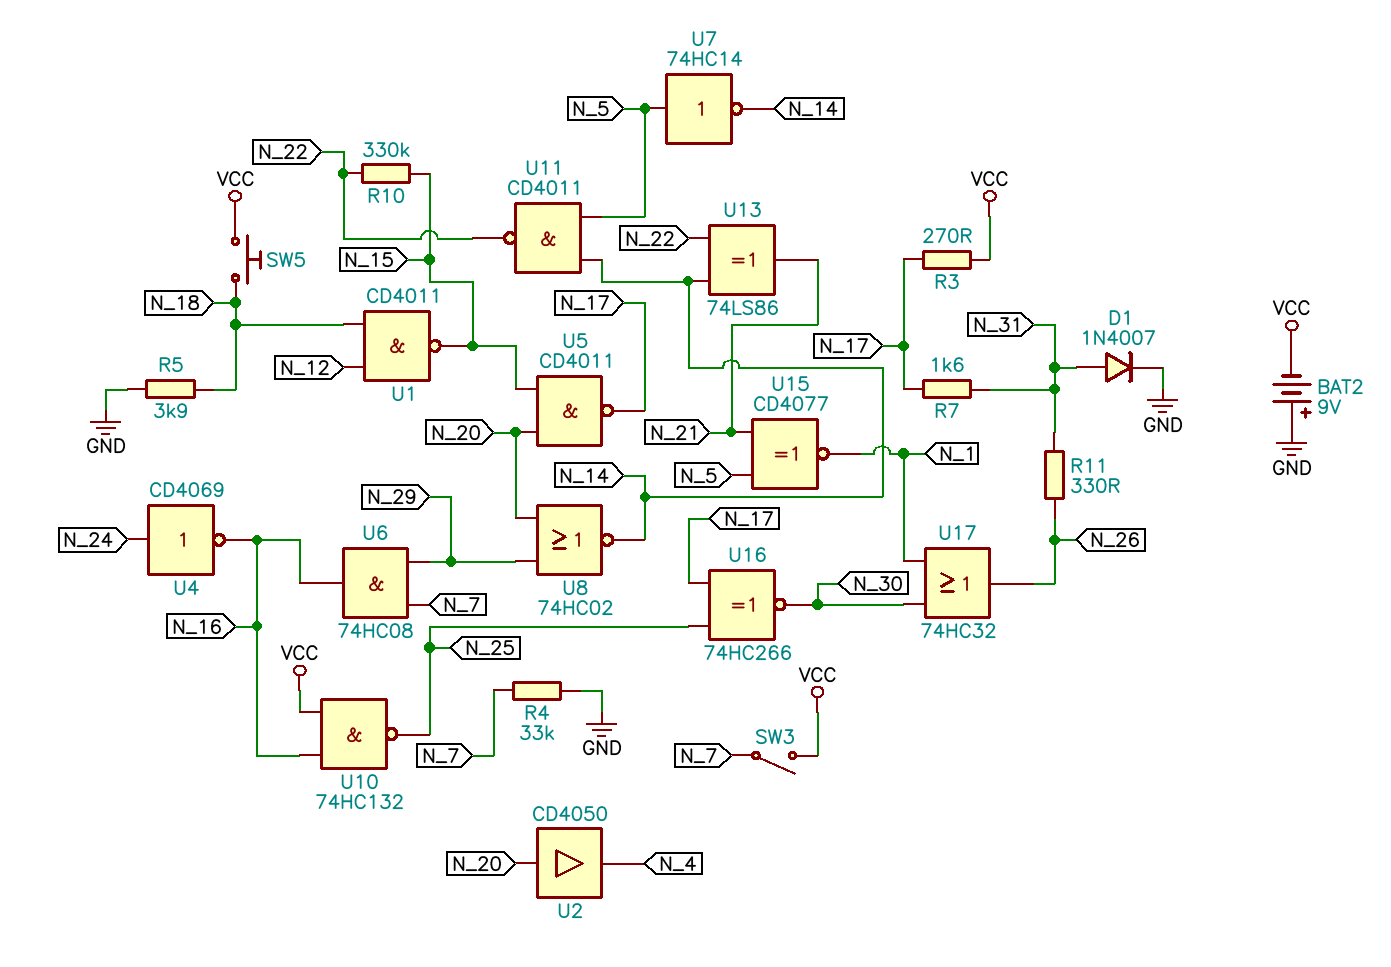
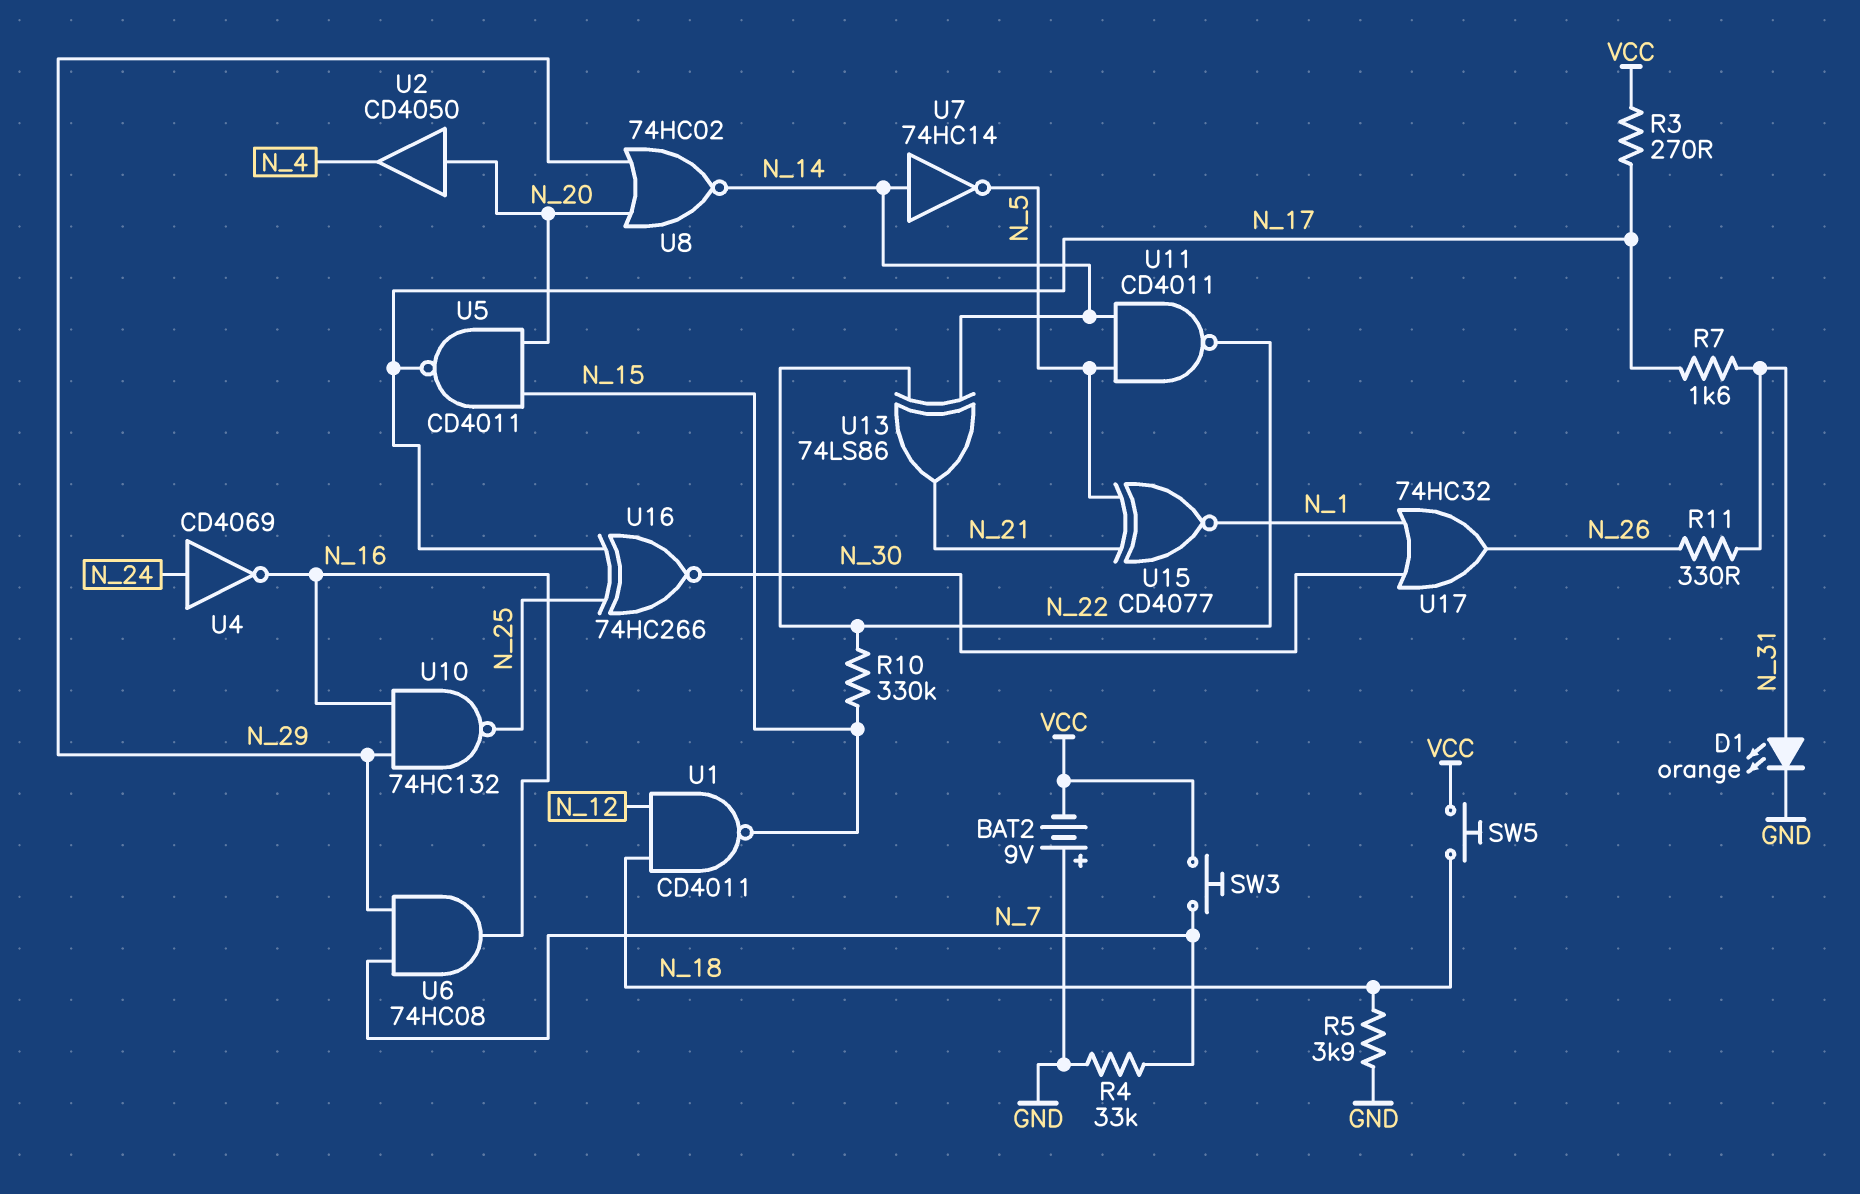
D1: diode 1N4007 (A N_31, K GND) -> LED orange (A N_31, K GND)
SW3: switch (N_7, VCC) -> button (N_7, VCC)
U7: NOT 74HC14 (in N_5, out N_14) -> NOT 74HC14 (in N_14, out N_5)
U10: NAND 74HC132 (in N_16, in VCC, out N_25) -> NAND 74HC132 (in N_16, in N_29, out N_25)

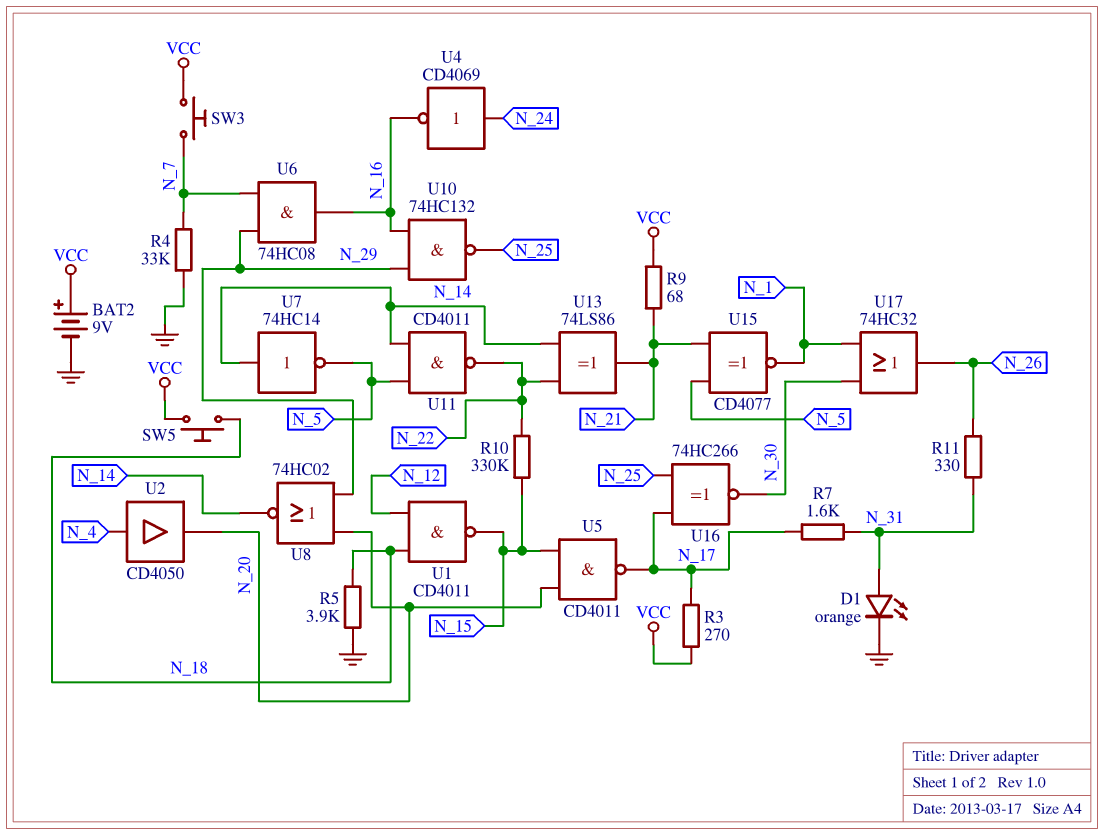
BAT2: 9V (plus GND, minus VCC) -> 9V (plus VCC, minus GND)
R9: none -> 68 (N_21, VCC)
U2: buffer CD4050 (in N_20, out N_4) -> buffer CD4050 (in N_4, out N_20)

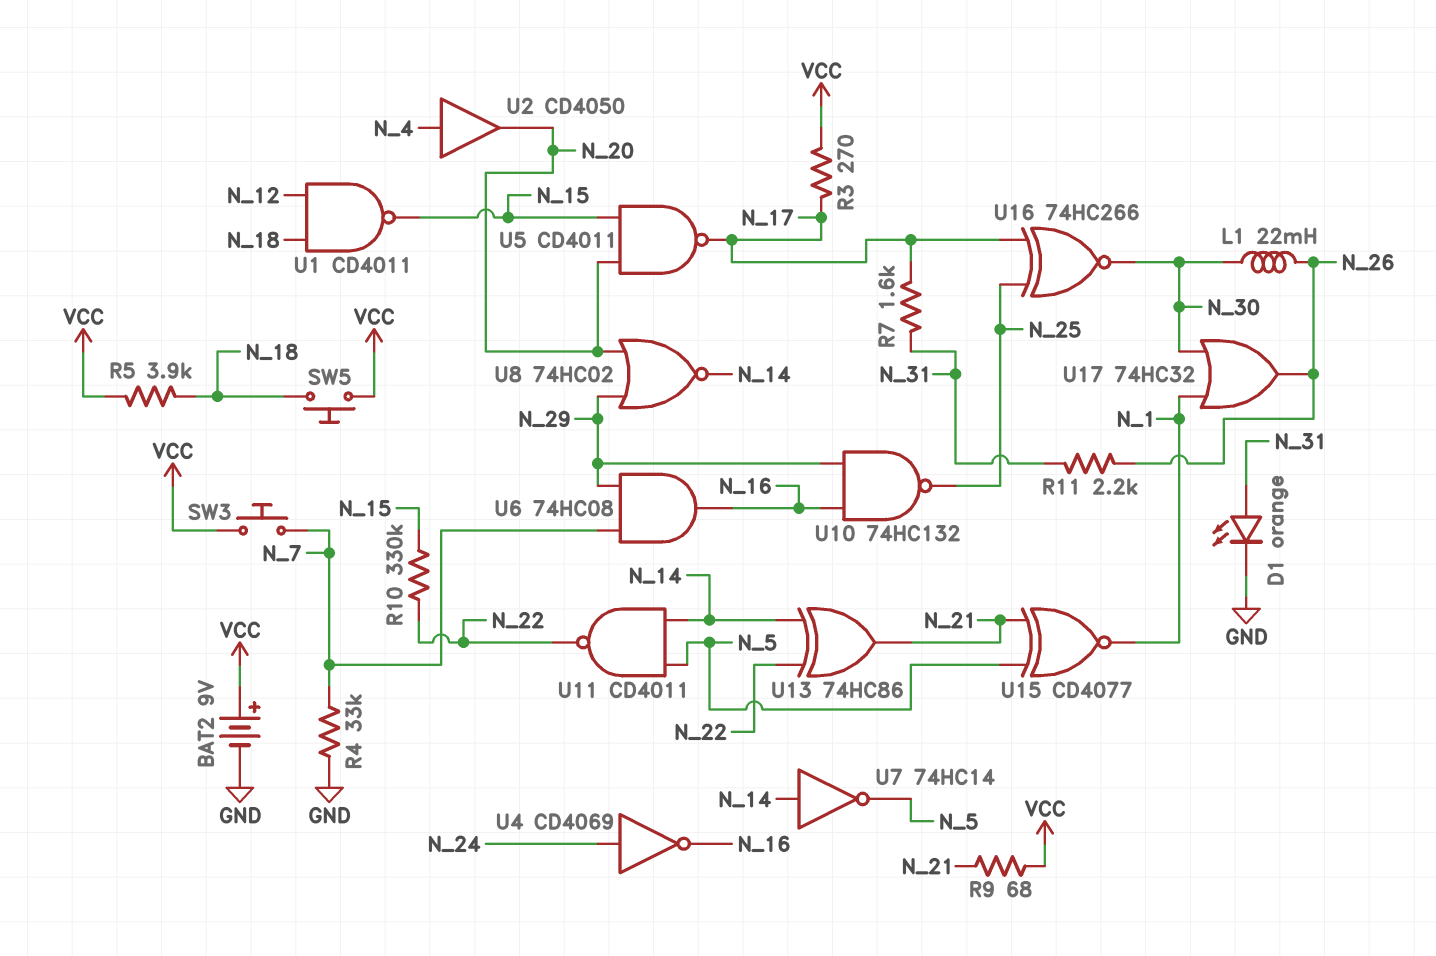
L1: none -> 22mH (N_26, N_30)
R5: 3.9k (GND, N_18) -> 3.9k (N_18, VCC)
R11: 330 (N_26, N_31) -> 2.2k (N_26, N_31)
U13: XOR 74LS86 (in N_14, in N_22, out N_21) -> XOR 74HC86 (in N_14, in N_22, out N_21)

